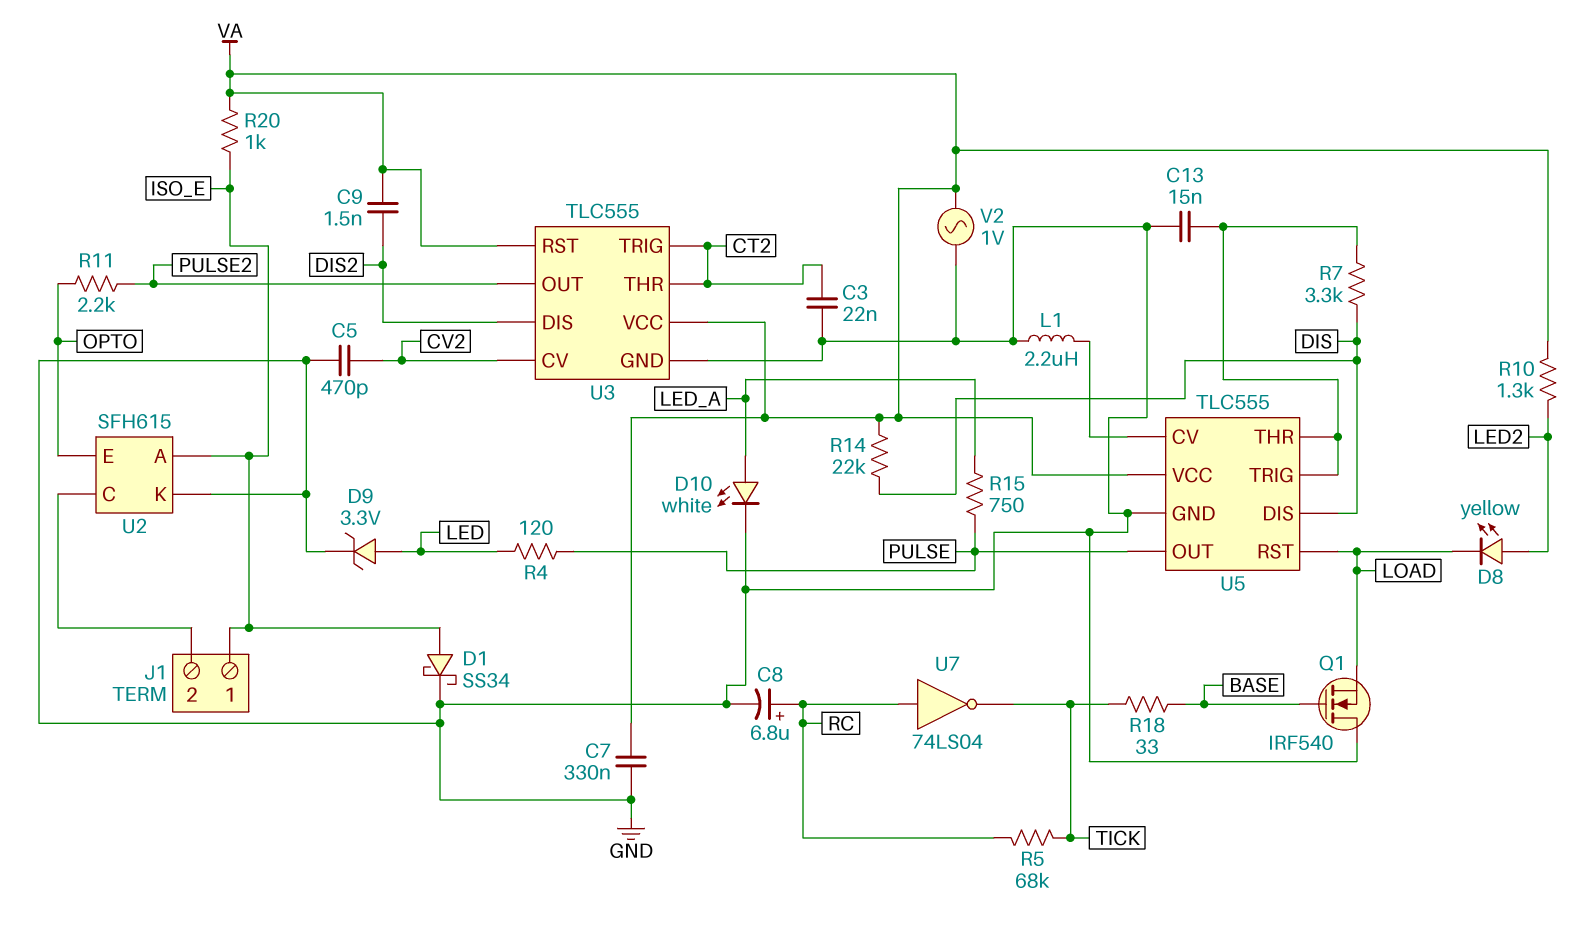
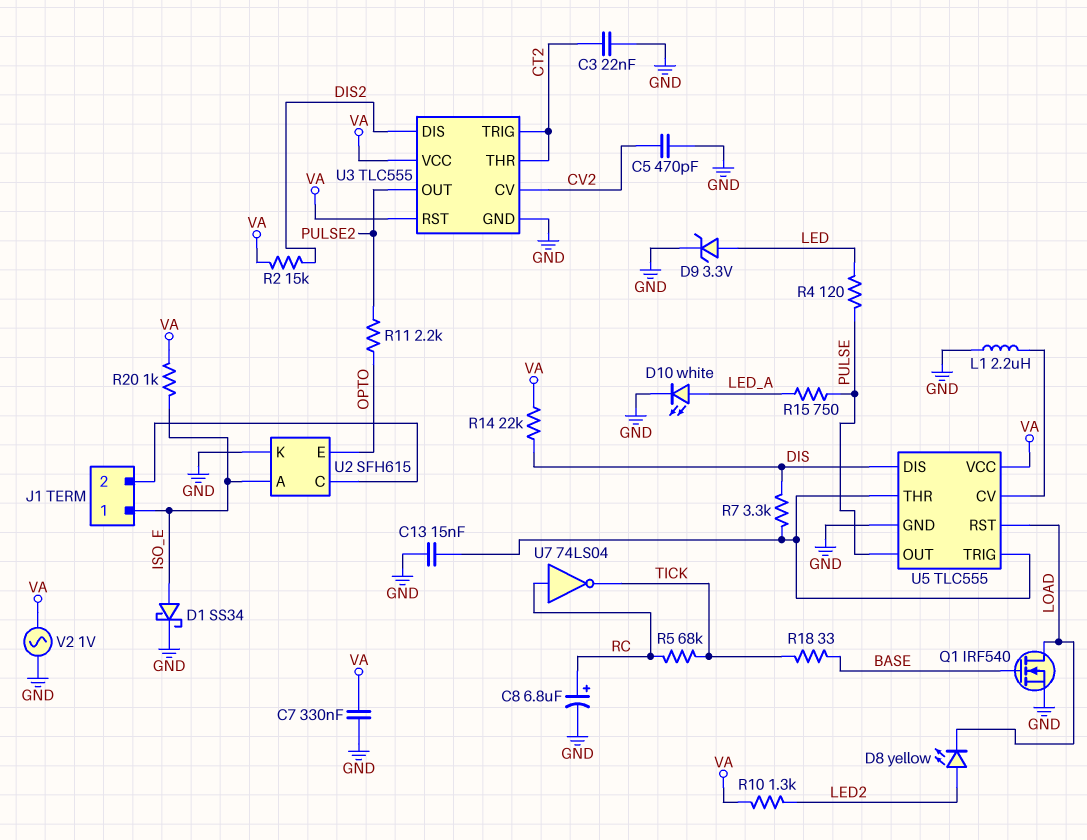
C9: 1.5nF (DIS2, VA) -> none
Q1: NMOS IRF540 (G BASE, D GND, S LOAD) -> NMOS IRF540 (G BASE, D LOAD, S GND)
R2: none -> 15k (DIS2, VA)

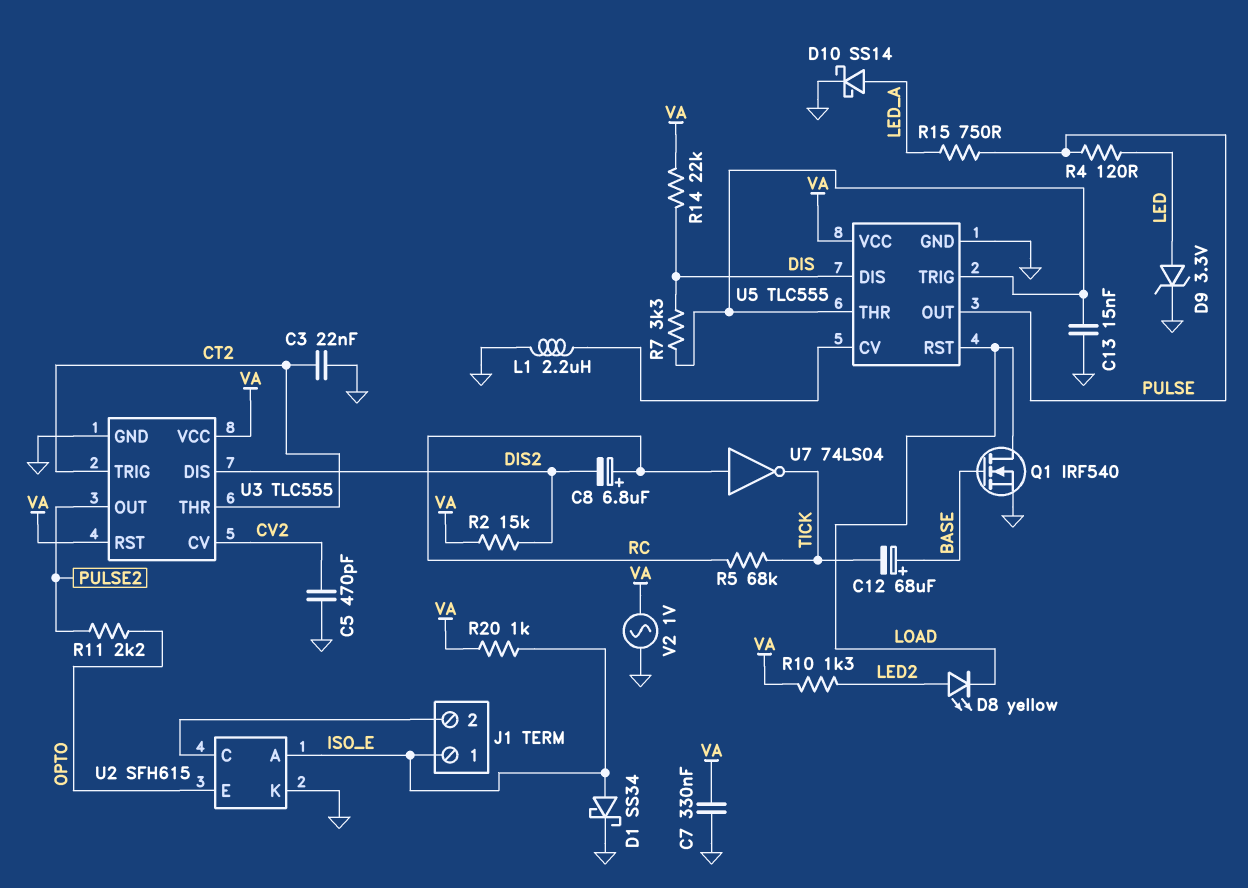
C8: 6.8uF (plus RC, minus GND) -> 6.8uF (plus RC, minus DIS2)
C12: none -> 68uF (plus BASE, minus TICK)
D10: LED white (A LED_A, K GND) -> schottky SS14 (A LED_A, K GND)
R18: 33 (BASE, TICK) -> none

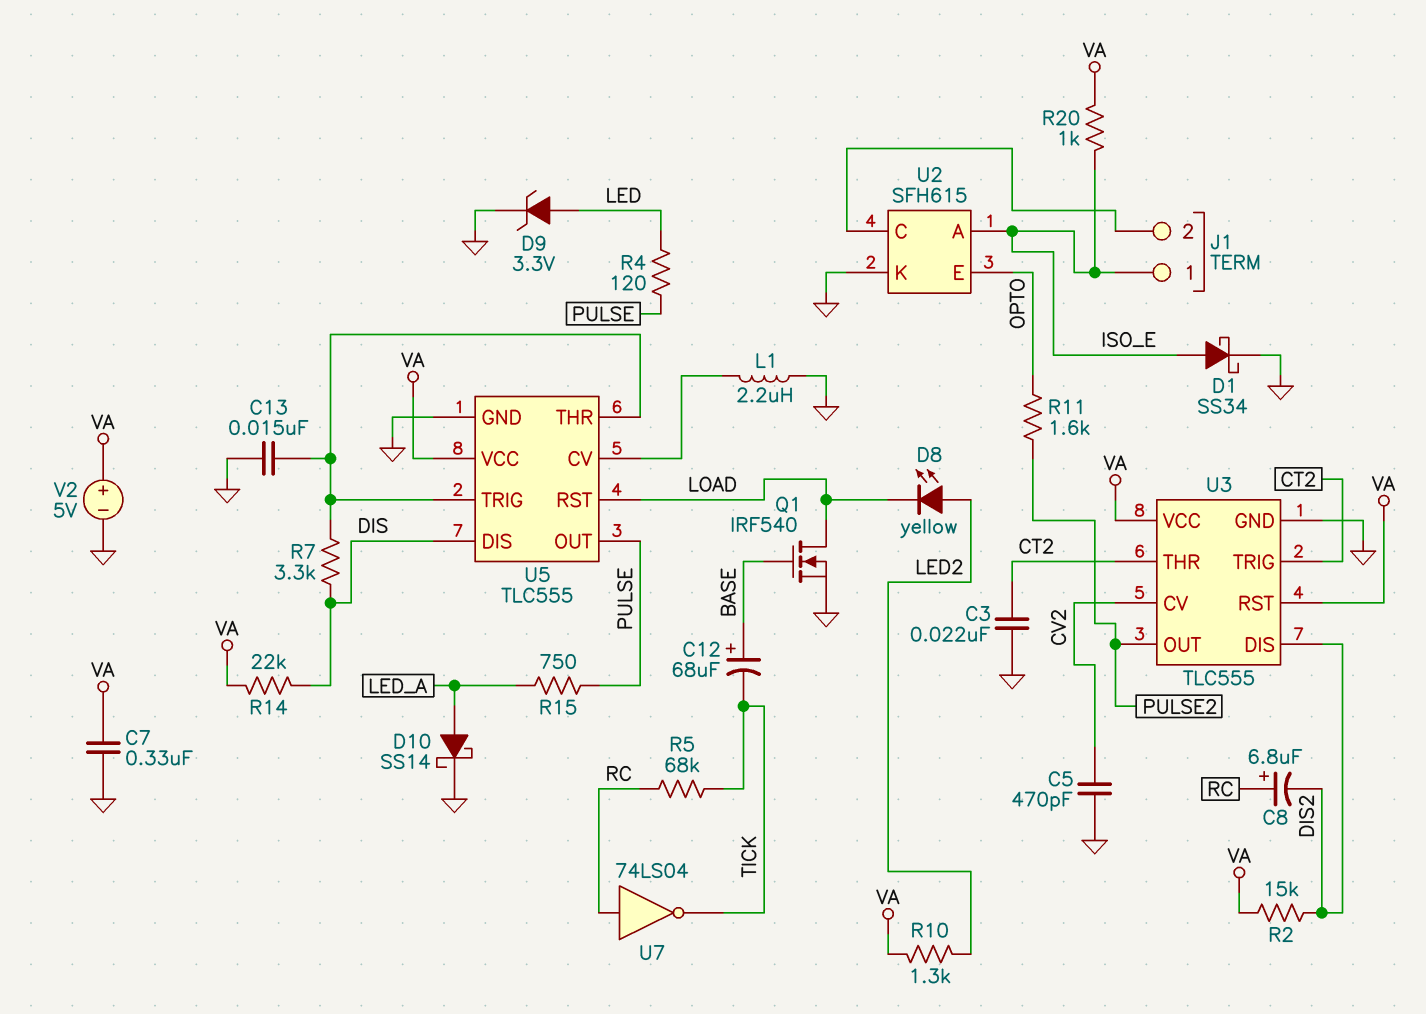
R11: 2.2k (OPTO, PULSE2) -> 1.6k (OPTO, PULSE2)
V2: AC 1V (GND, VA) -> 5V (plus VA, minus GND)

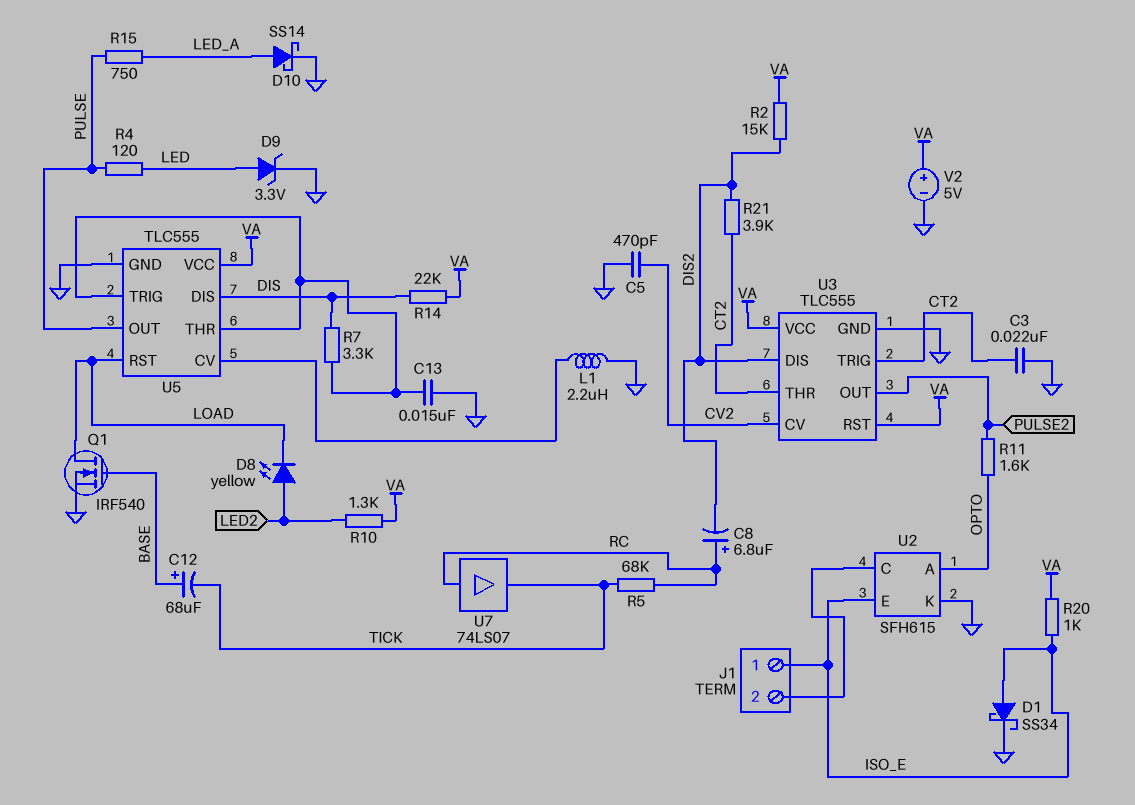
C7: 330nF (GND, VA) -> none
R21: none -> 3.9k (CT2, DIS2)
U2 pin A: ISO_E -> OPTO
U2 pin E: OPTO -> ISO_E
U7: NOT 74LS04 (in RC, out TICK) -> buffer 74LS07 (in RC, out TICK)

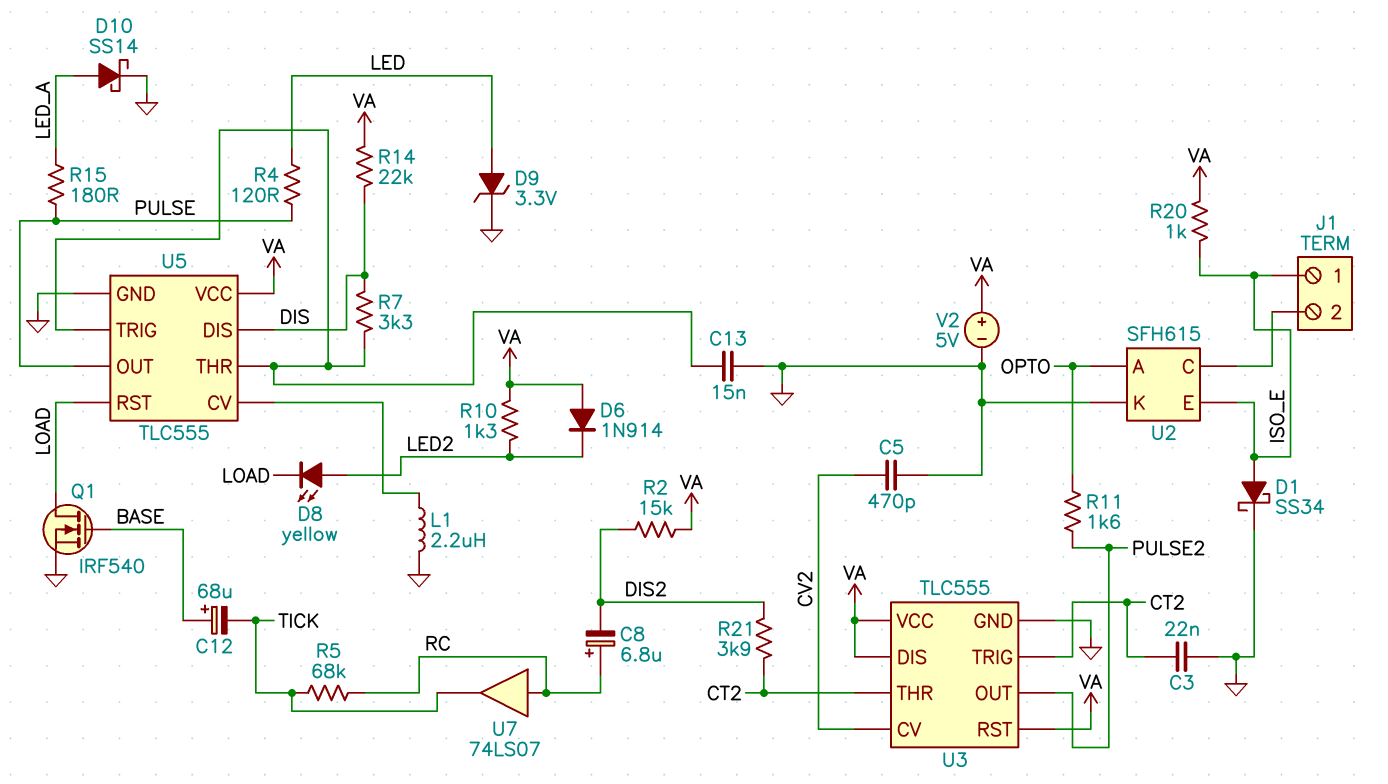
D6: none -> diode 1N914 (A VA, K LED2)
R15: 750 (LED_A, PULSE) -> 180 (LED_A, PULSE)
U3 pin DIS: DIS2 -> VA

